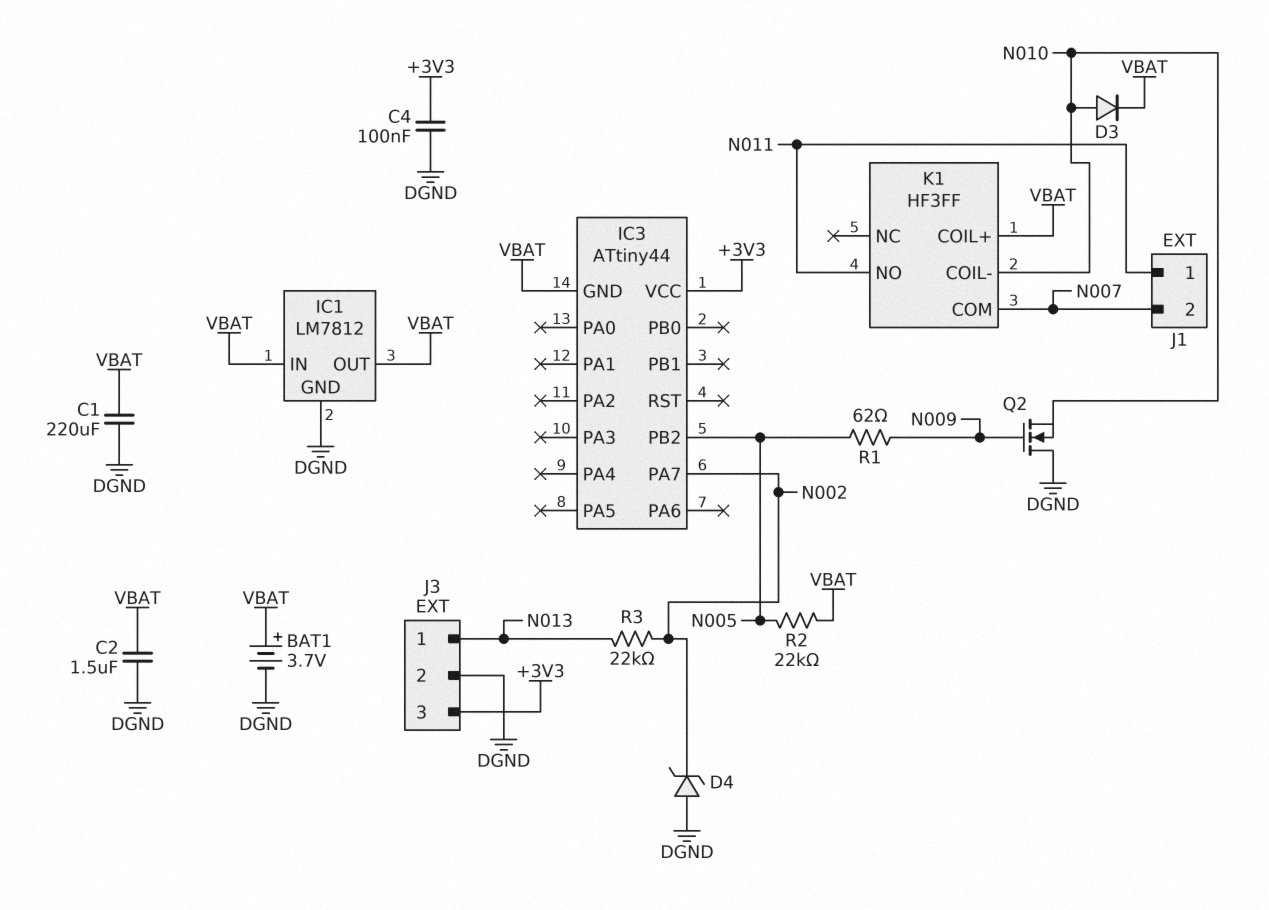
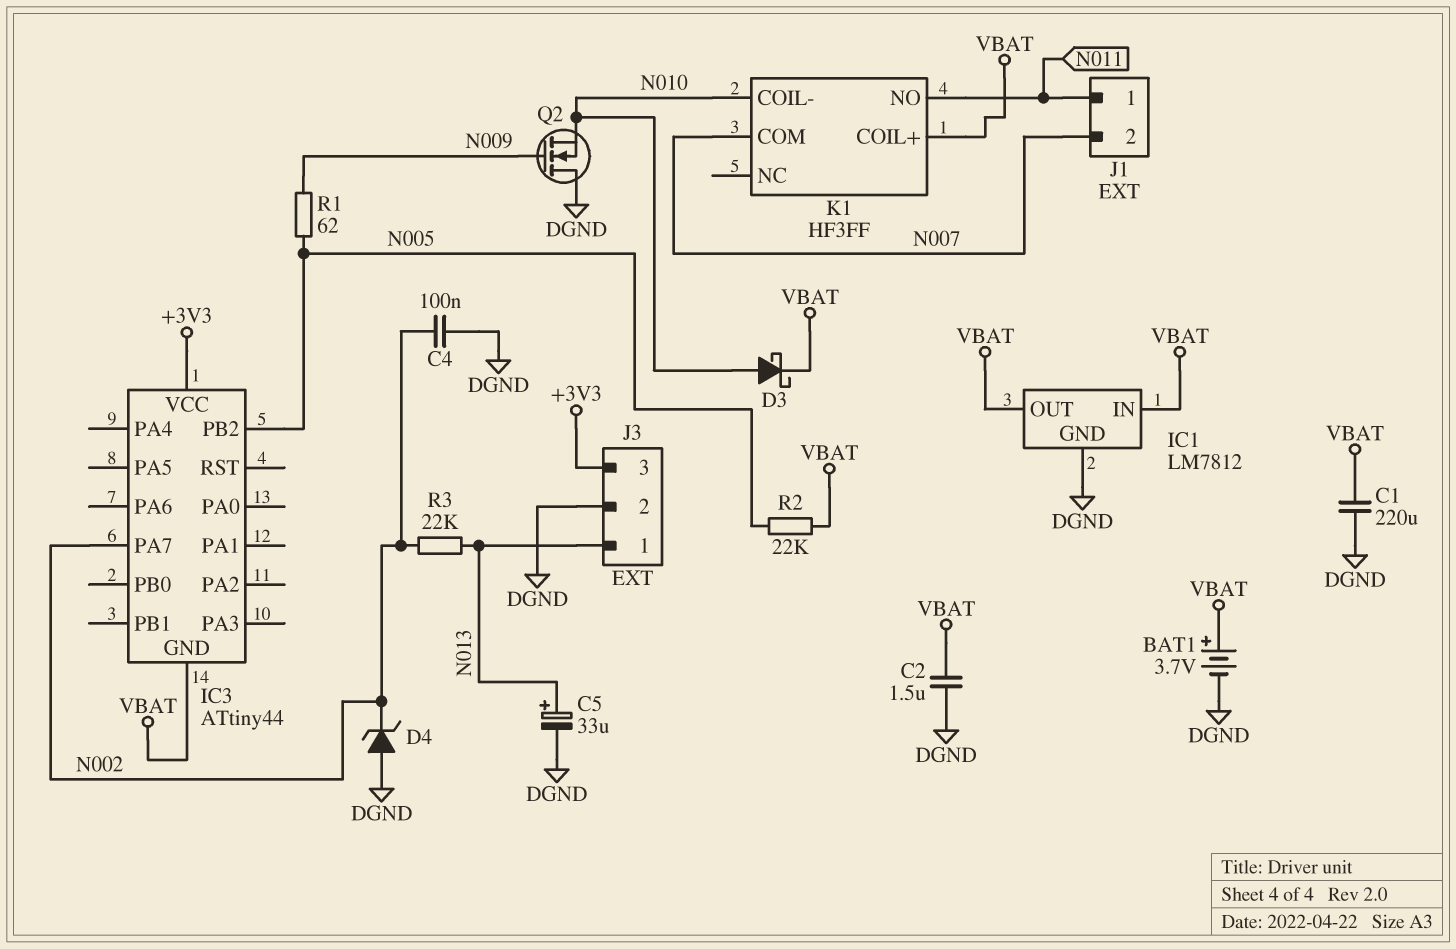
C4: 100nF (+3V3, DGND) -> 100nF (DGND, N002)
C5: none -> 33uF (plus N013, minus DGND)
D3: diode (A N010, K VBAT) -> schottky (A N010, K VBAT)

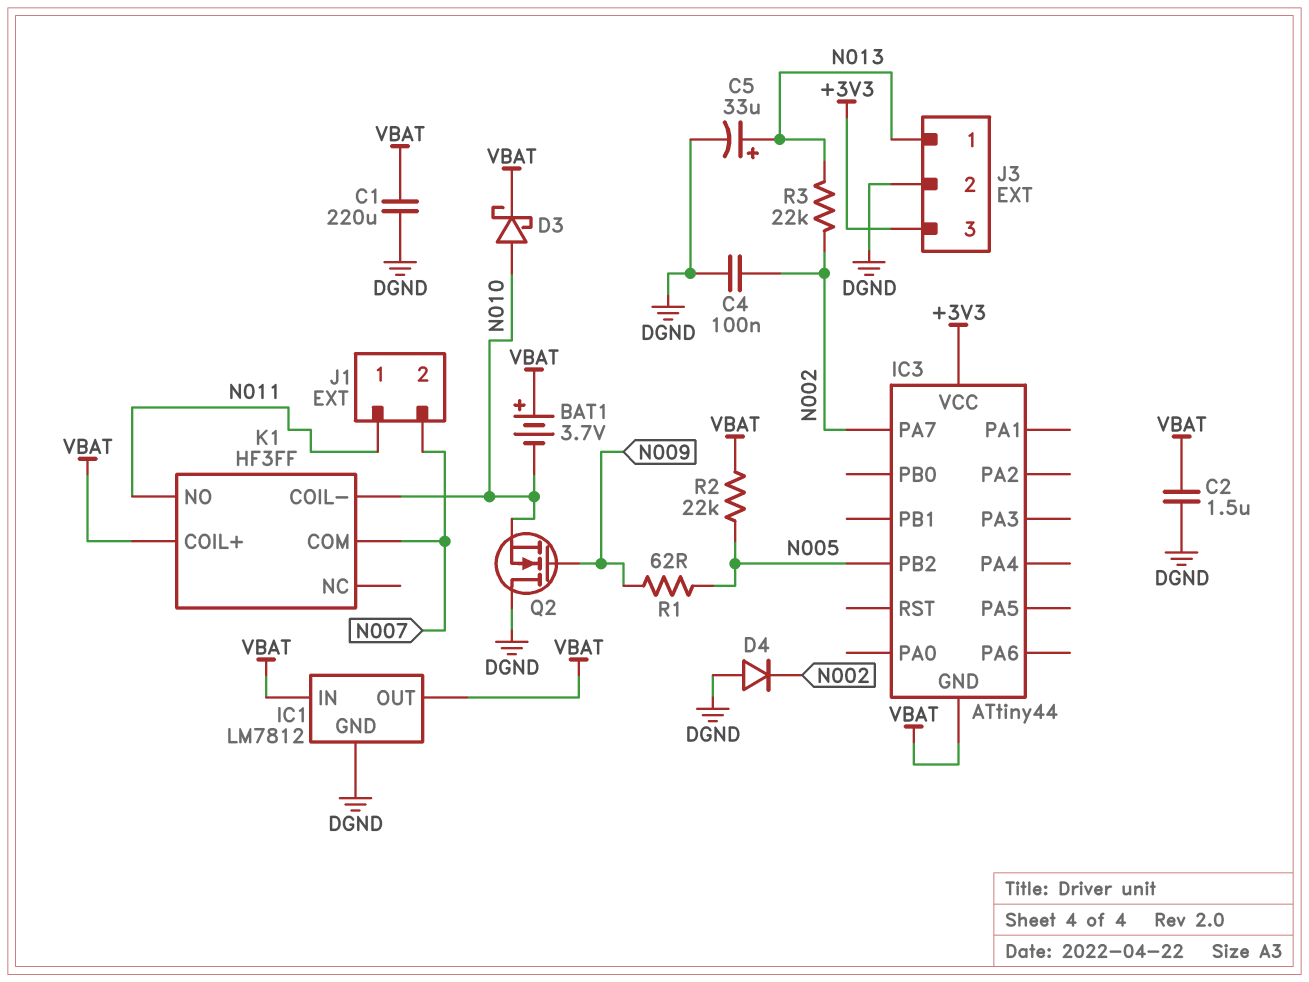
BAT1: 3.7V (plus VBAT, minus DGND) -> 3.7V (plus VBAT, minus N010)
D4: zener (A DGND, K N002) -> diode (A DGND, K N002)

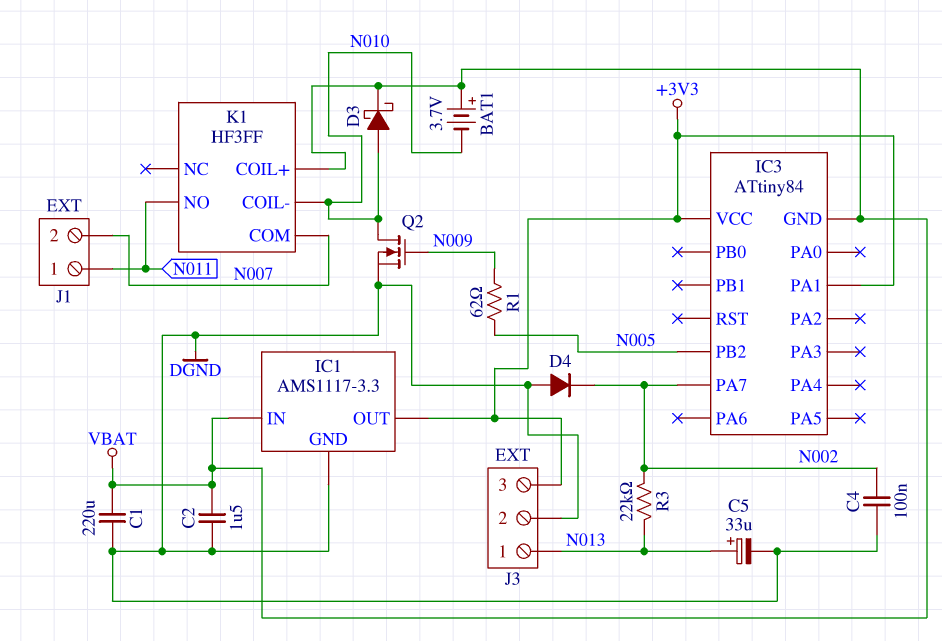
IC1: LM7812 -> AMS1117-3.3
IC1 pin OUT: VBAT -> +3V3
IC3: ATtiny44 -> ATtiny84
IC3 pin PA1: none -> +3V3
Q2: NMOS (G N009, D DGND, S N010) -> NMOS (G N009, D N010, S DGND)
R2: 22k (N005, VBAT) -> none

